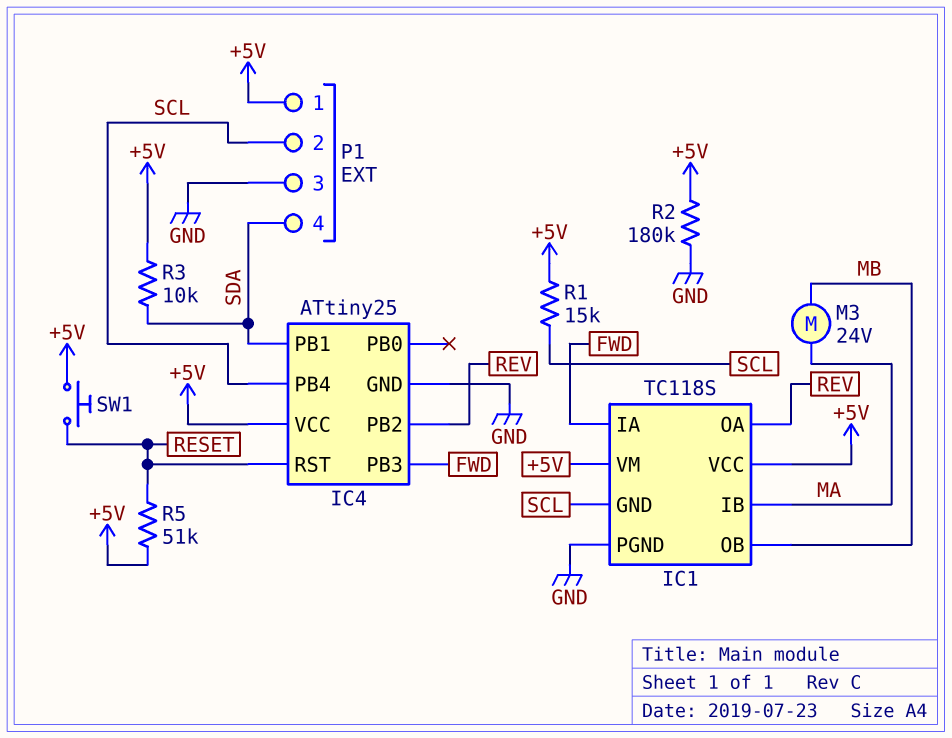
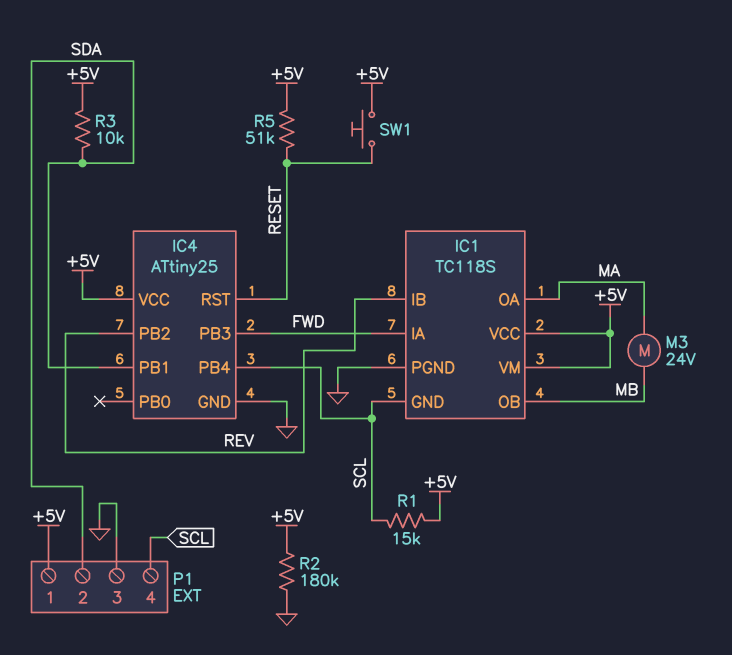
IC1 pin IB: MA -> REV
IC1 pin OA: REV -> MA
P1 pin 2: SCL -> SDA
P1 pin 4: SDA -> SCL

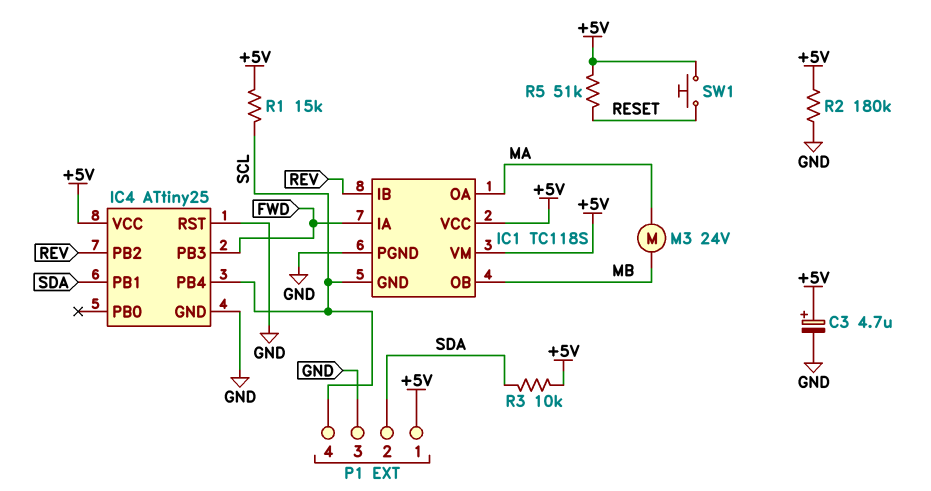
C3: none -> 4.7uF (plus +5V, minus GND)
IC4 pin RST: RESET -> GND

